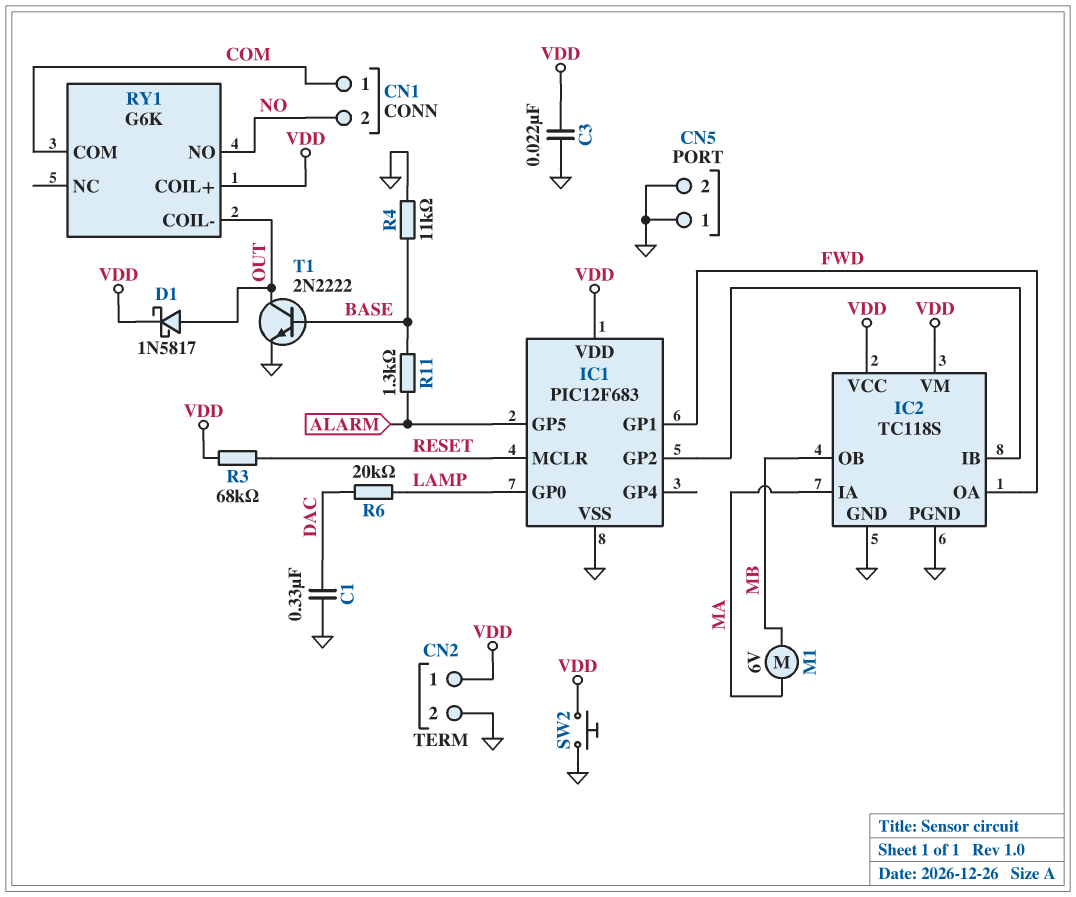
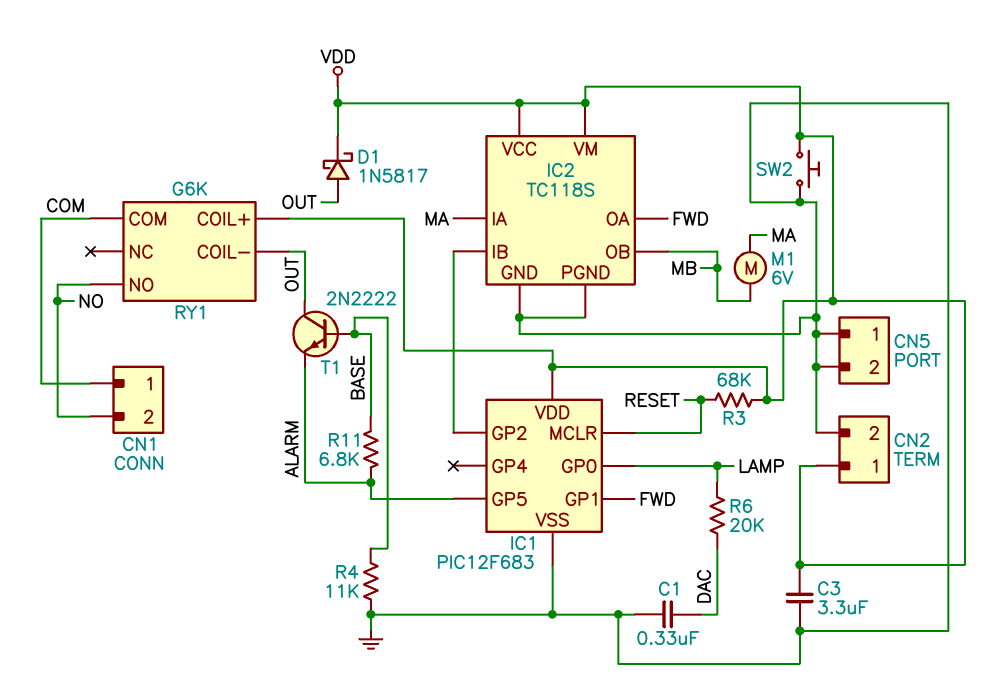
C3: 22nF (GND, VDD) -> 3.3uF (GND, VDD)
R11: 1.3k (ALARM, BASE) -> 6.8k (ALARM, BASE)
T1: NPN 2N2222 (B BASE, C OUT, E GND) -> NPN 2N2222 (B BASE, C OUT, E ALARM)

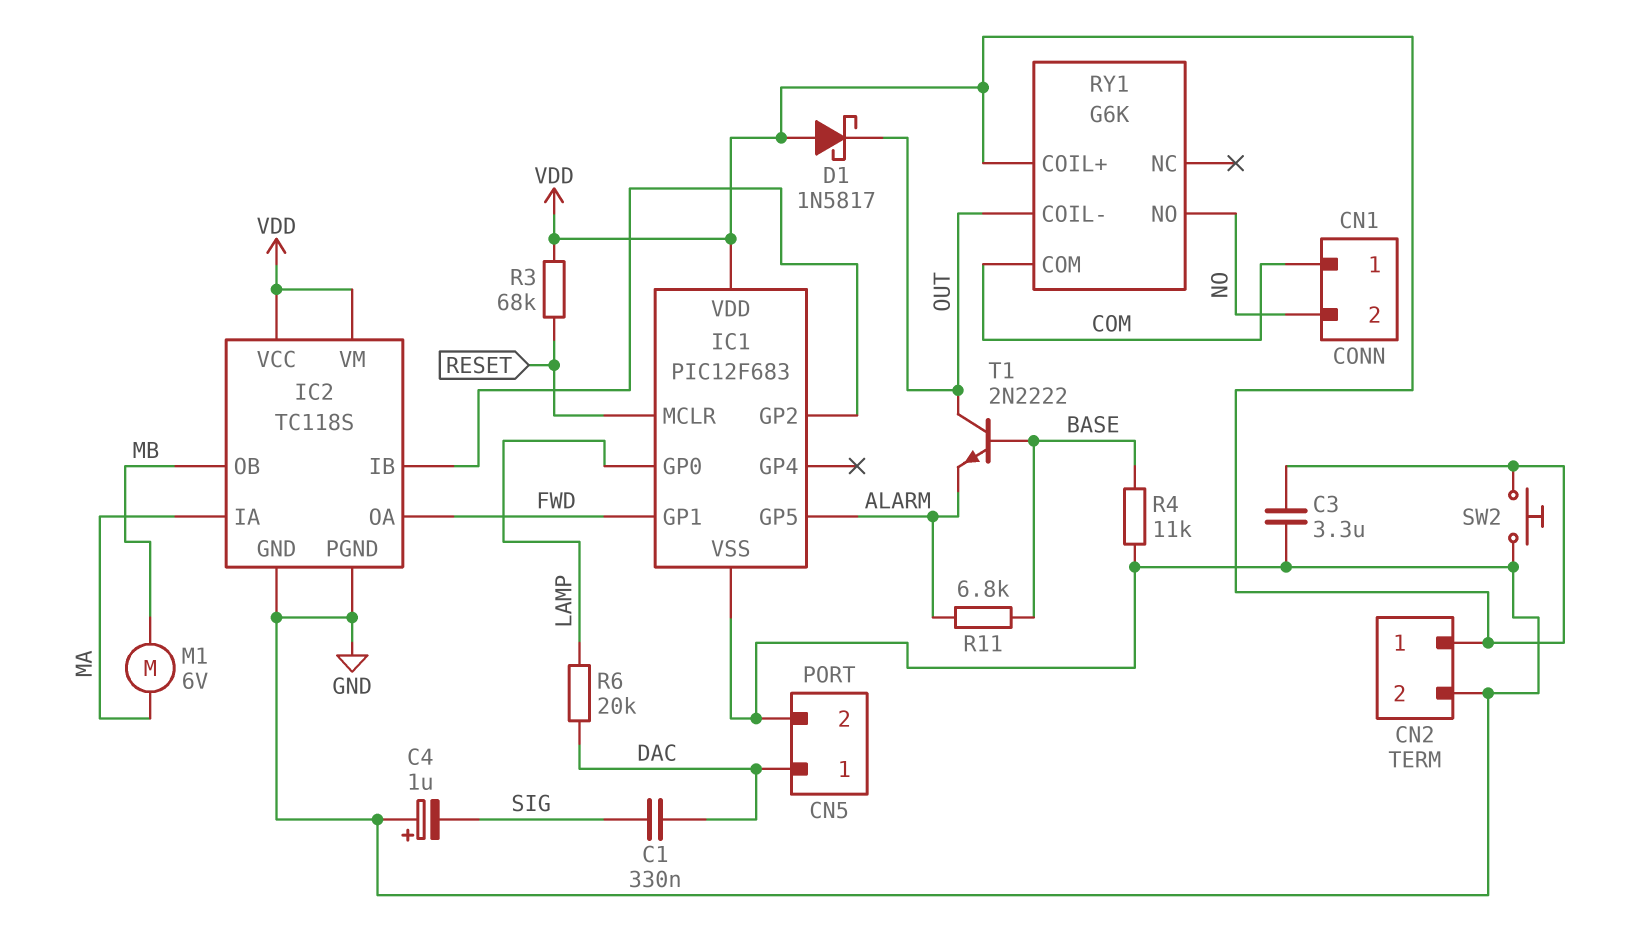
C1: 330nF (DAC, GND) -> 330nF (DAC, SIG)
C4: none -> 1uF (plus GND, minus SIG)
CN5 pin 1: GND -> DAC
D1: schottky 1N5817 (A OUT, K VDD) -> schottky 1N5817 (A VDD, K OUT)

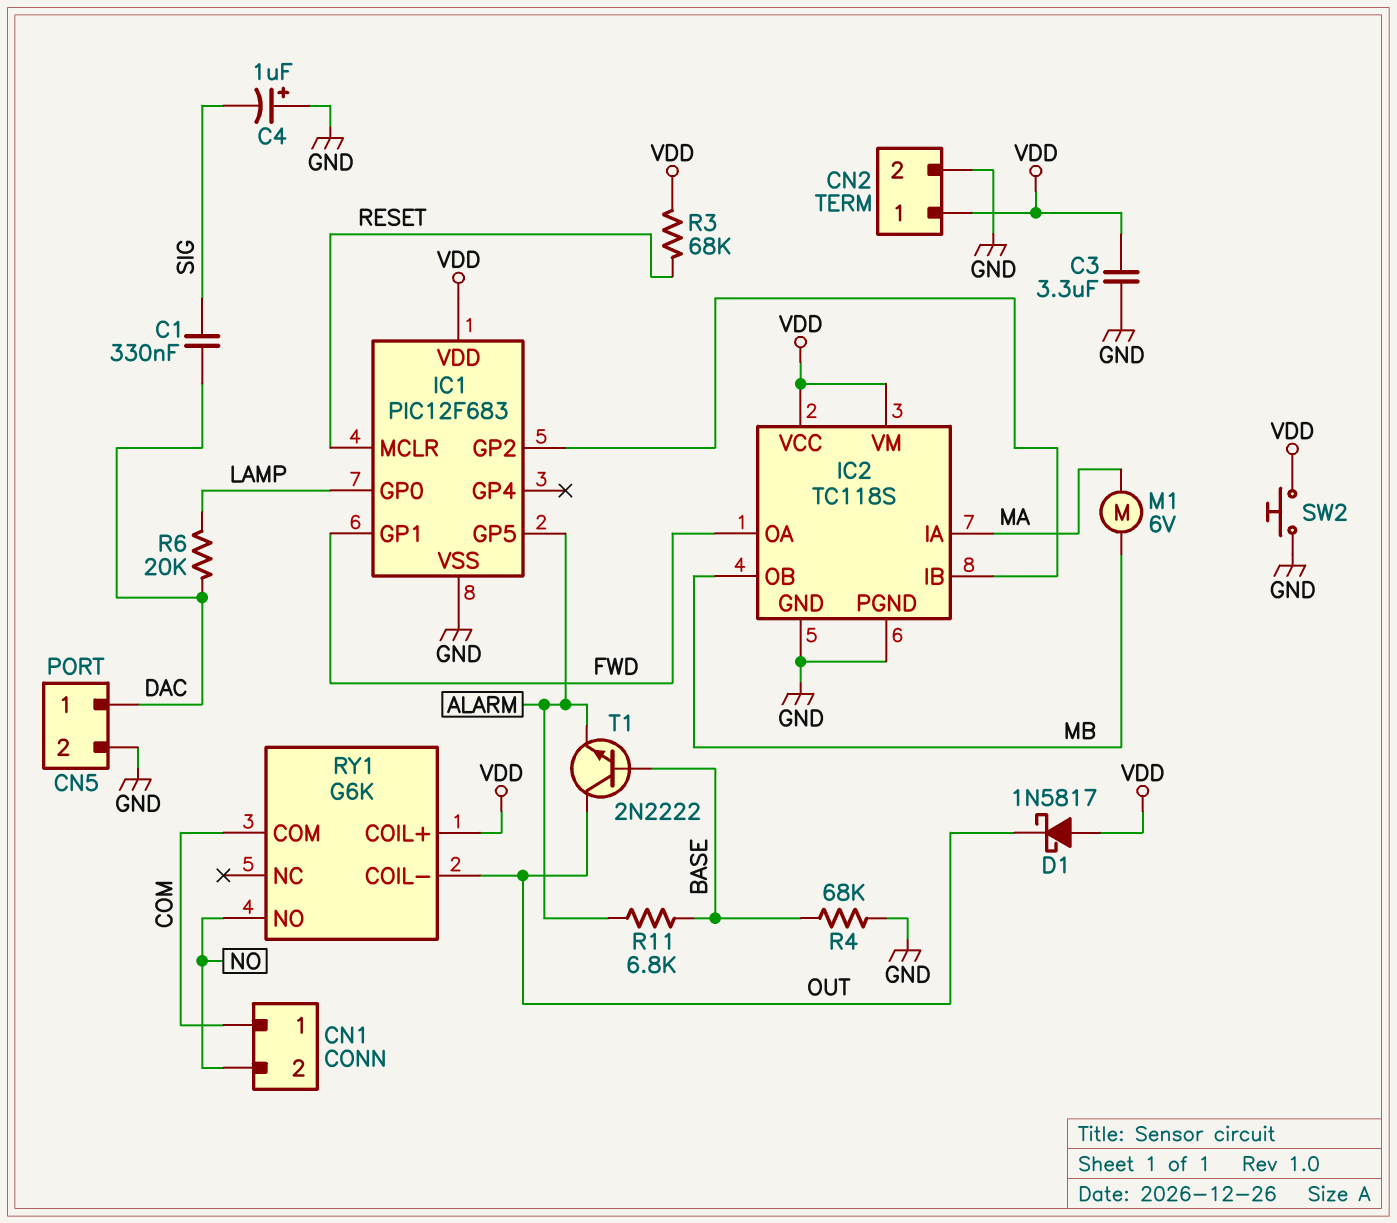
R4: 11k (BASE, GND) -> 68k (BASE, GND)

